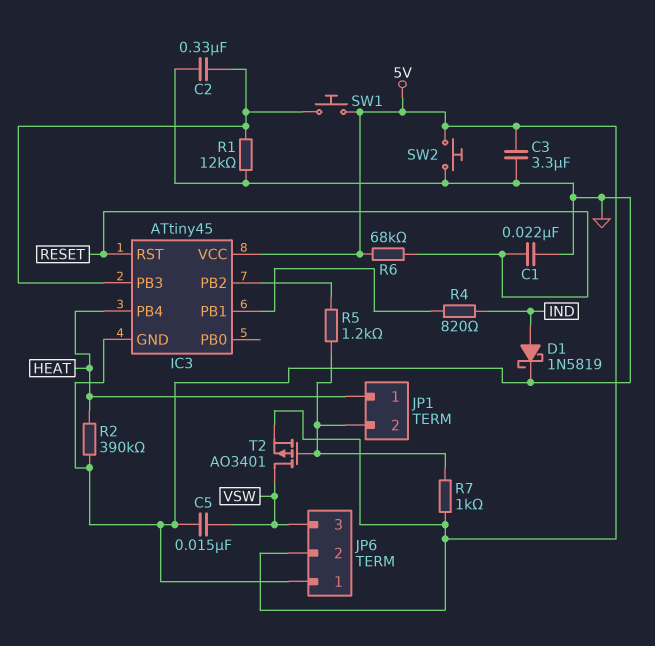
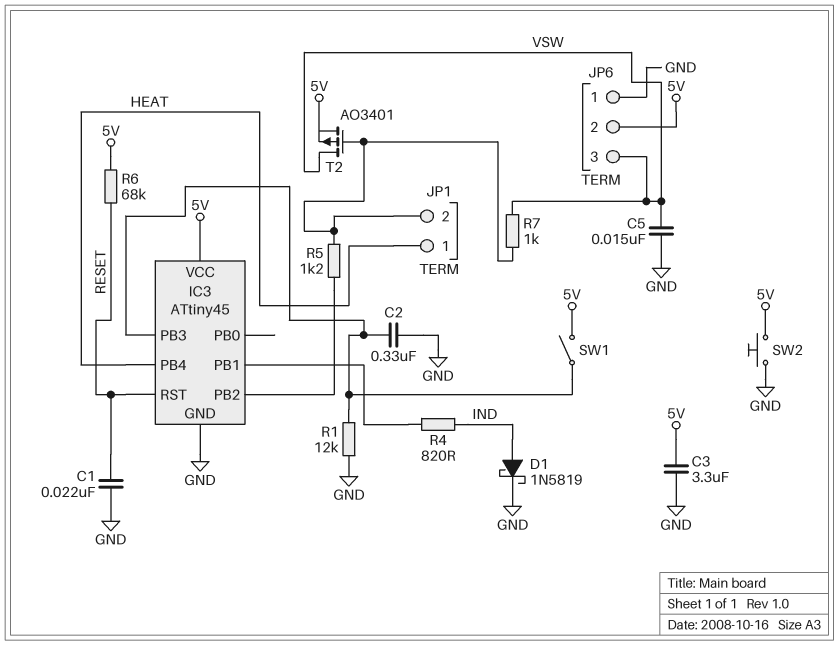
R2: 390k (GND, HEAT) -> none
R7: 1k (5V, JP1/2) -> 1k (JP1/2, VSW)
SW1: button (5V, IC3/PB3) -> switch (5V, IC3/PB3)

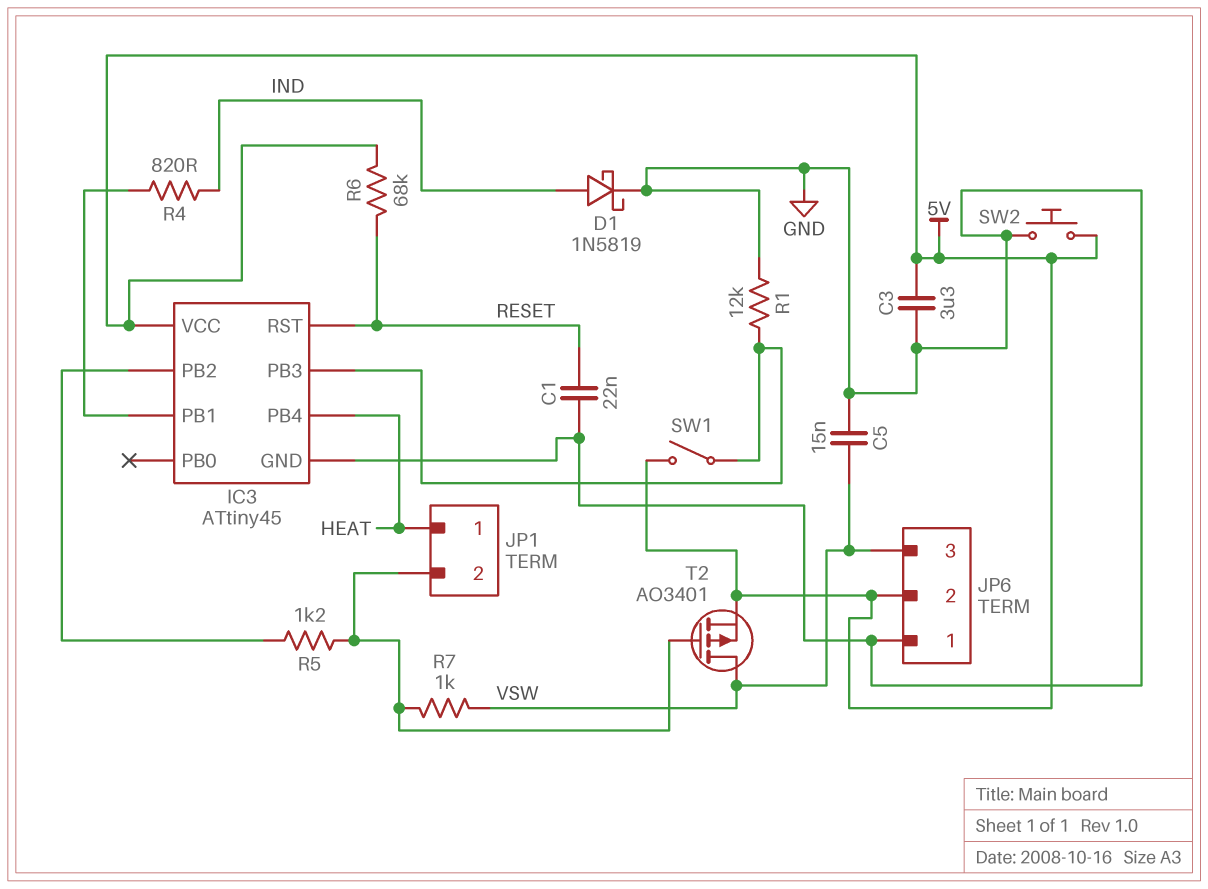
C2: 330nF (GND, IC3/PB3) -> none

